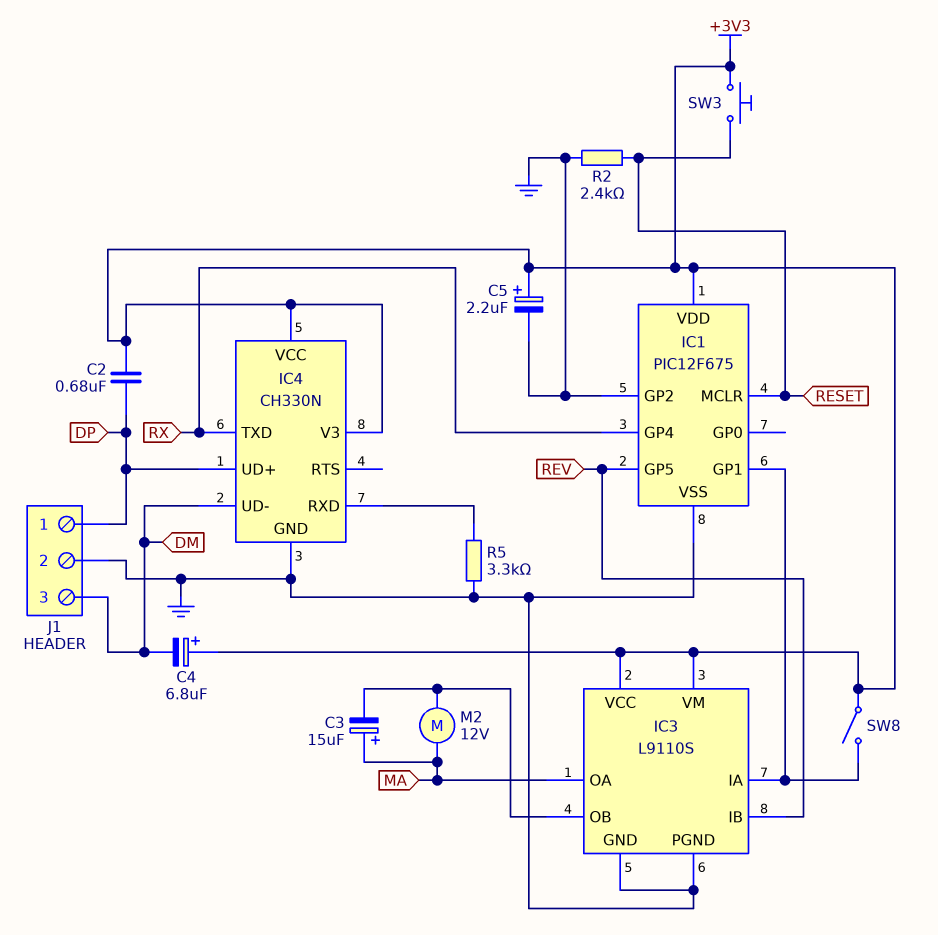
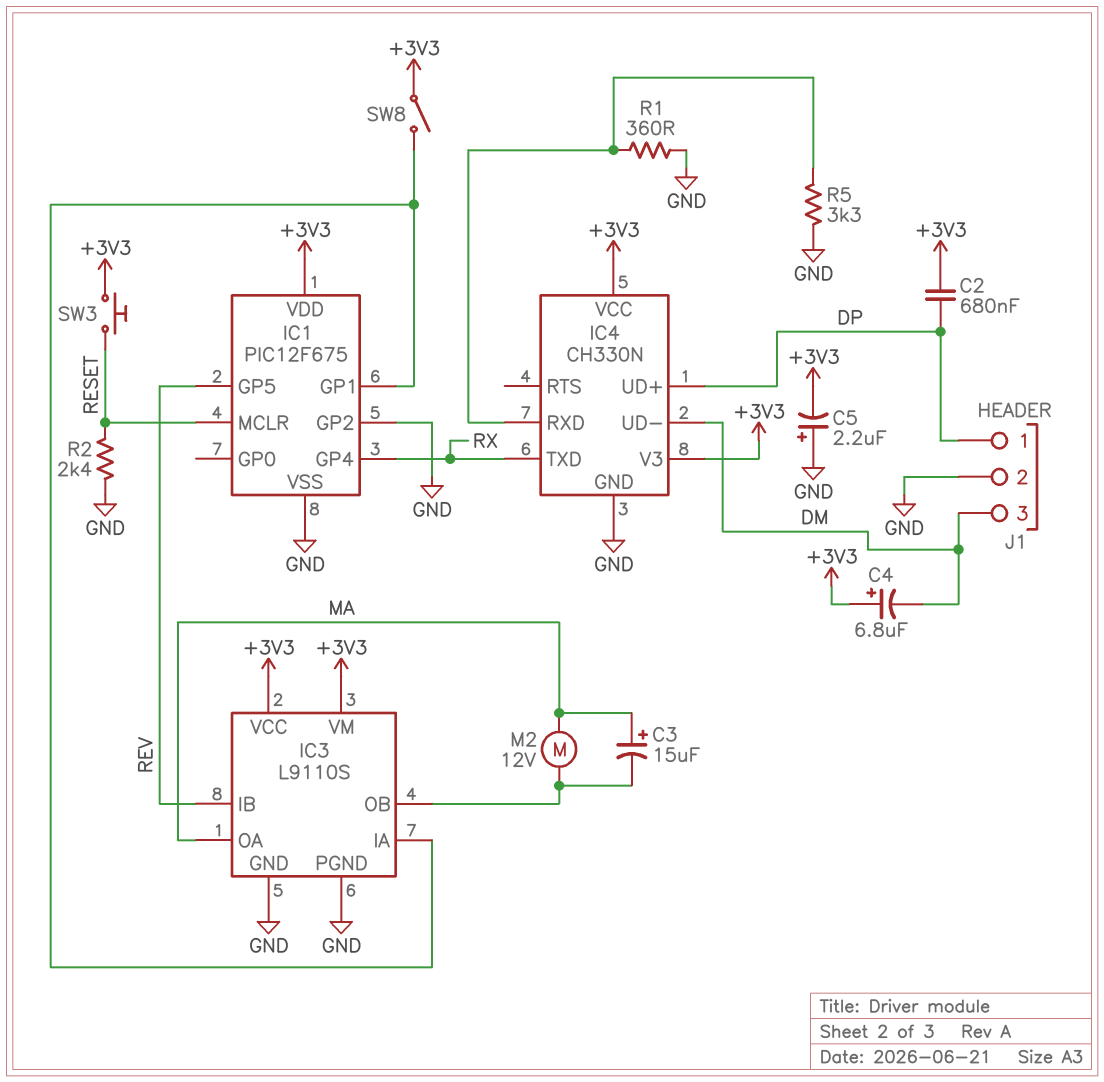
C5: 2.2uF (plus +3V3, minus GND) -> 2.2uF (plus GND, minus +3V3)
R1: none -> 360 (GND, IC4/RXD)

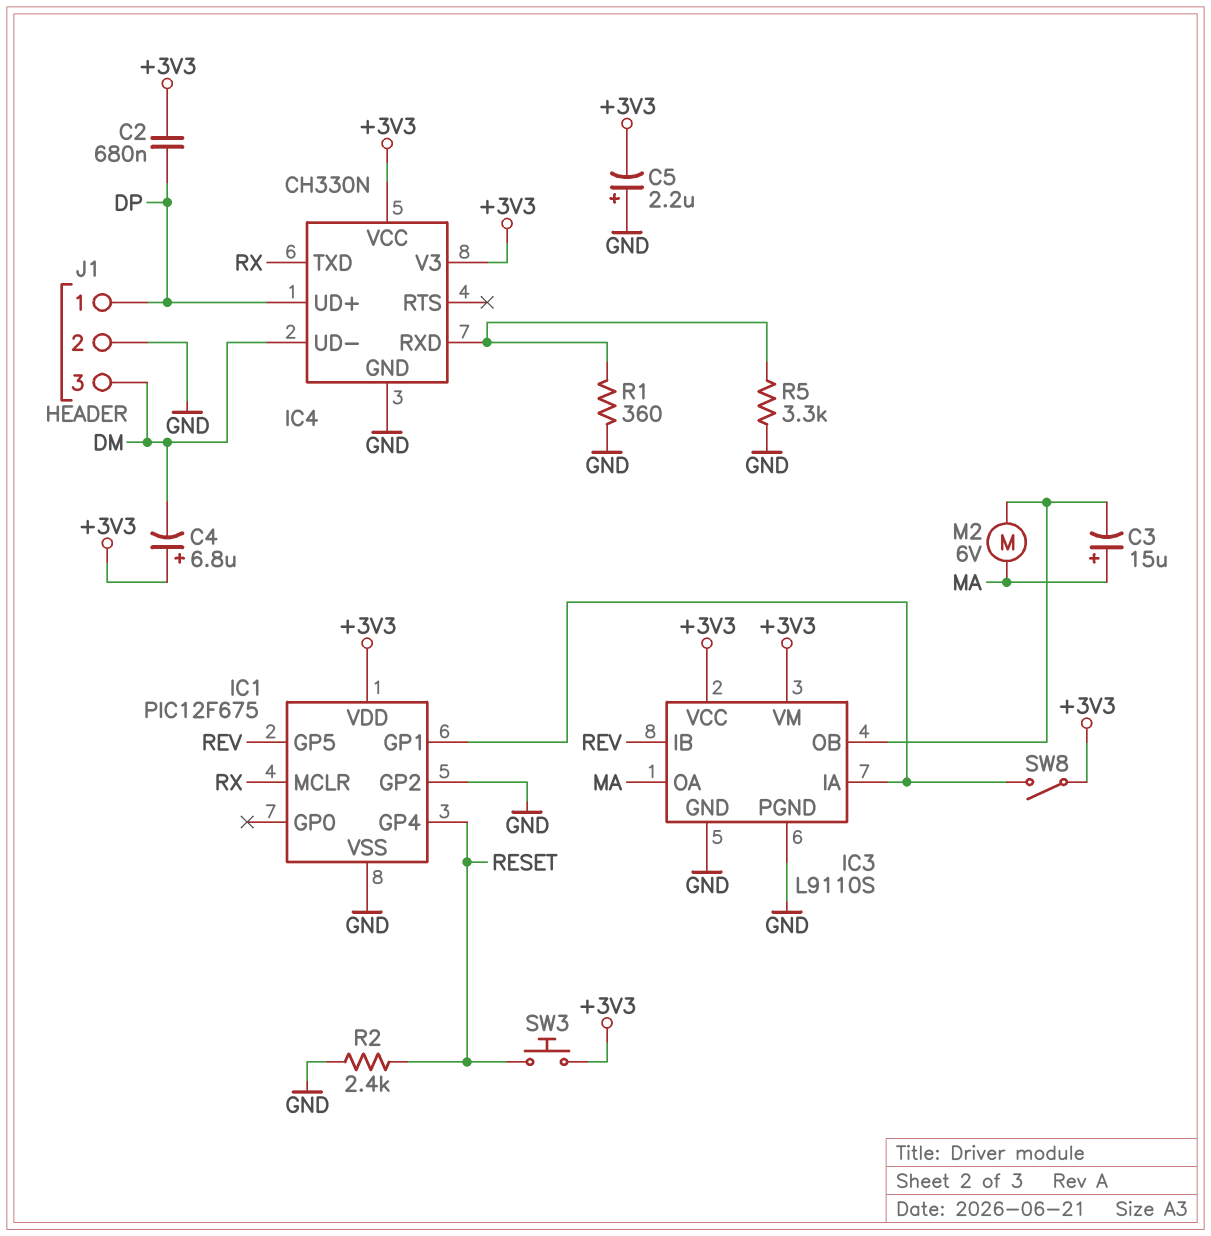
IC1 pin GP4: RX -> RESET
IC1 pin MCLR: RESET -> RX
M2: motor 12V (IC3/OB, MA) -> motor 6V (IC3/OB, MA)

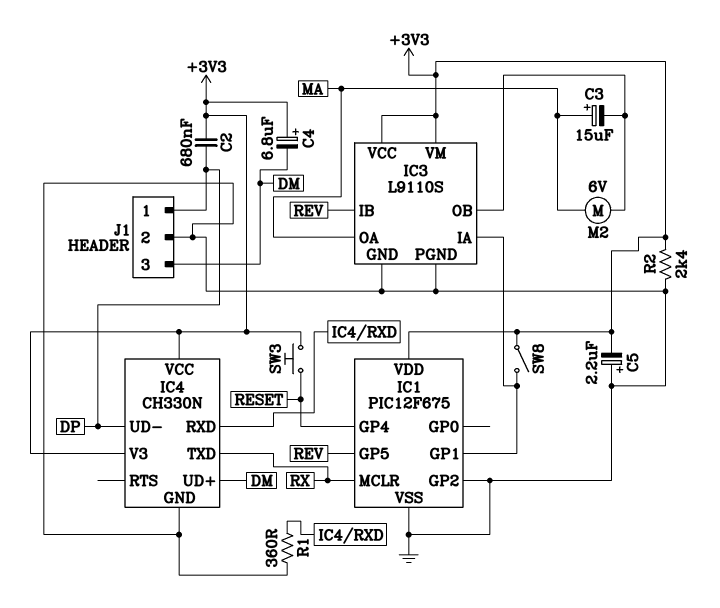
IC4 pin UD+: DP -> DM
IC4 pin UD-: DM -> DP
R2: 2.4k (GND, RESET) -> 2.4k (+3V3, GND)
R5: 3.3k (GND, IC4/RXD) -> none

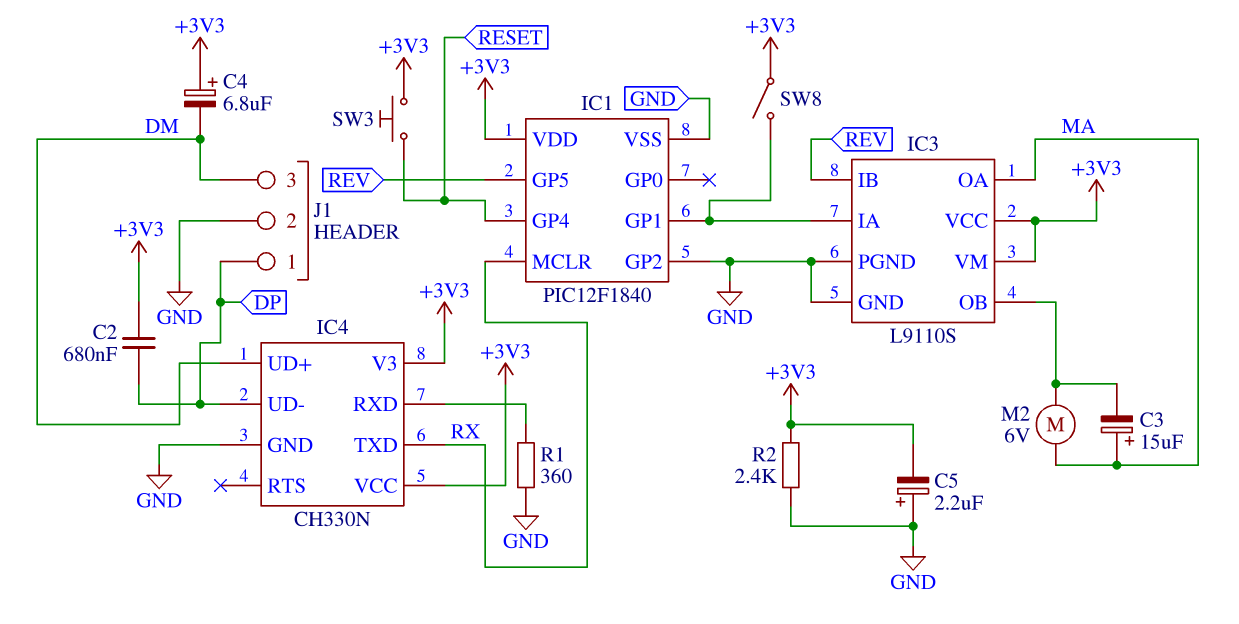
IC1: PIC12F675 -> PIC12F1840

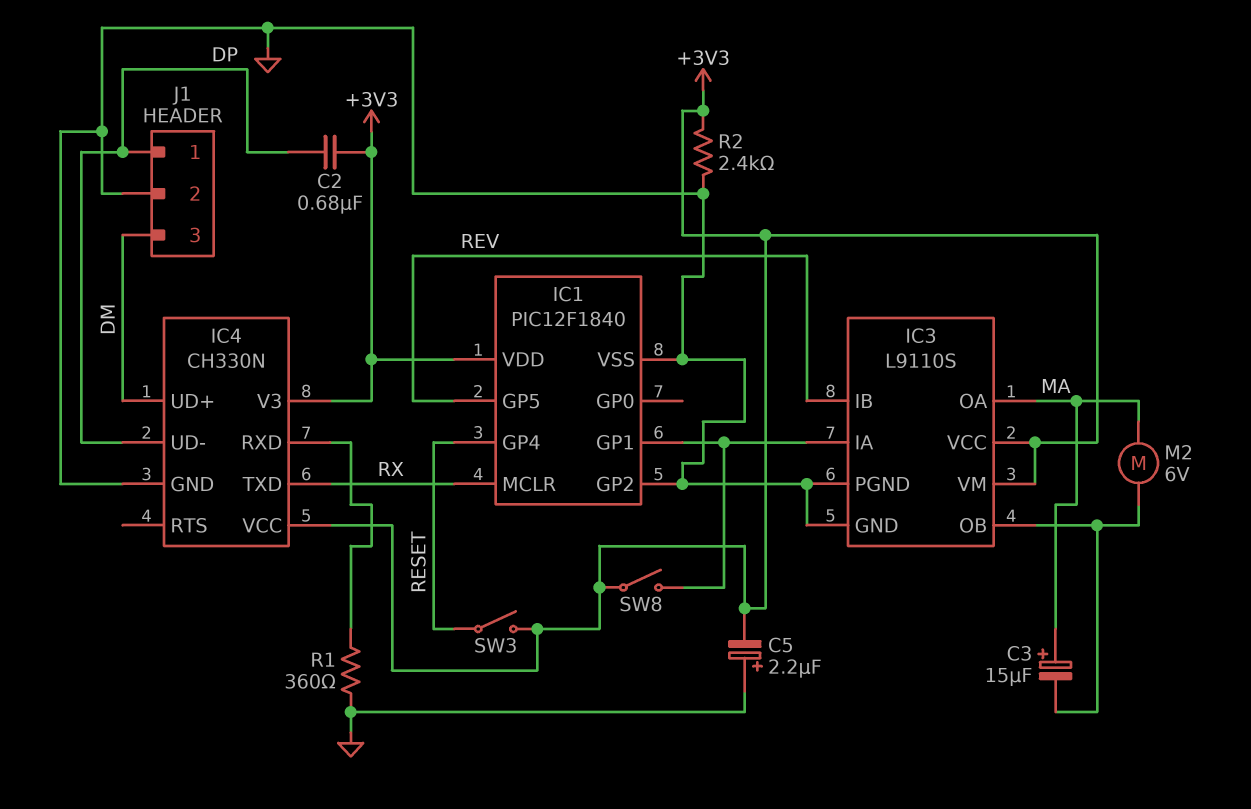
C4: 6.8uF (plus +3V3, minus DM) -> none
SW3: button (+3V3, RESET) -> switch (+3V3, RESET)

